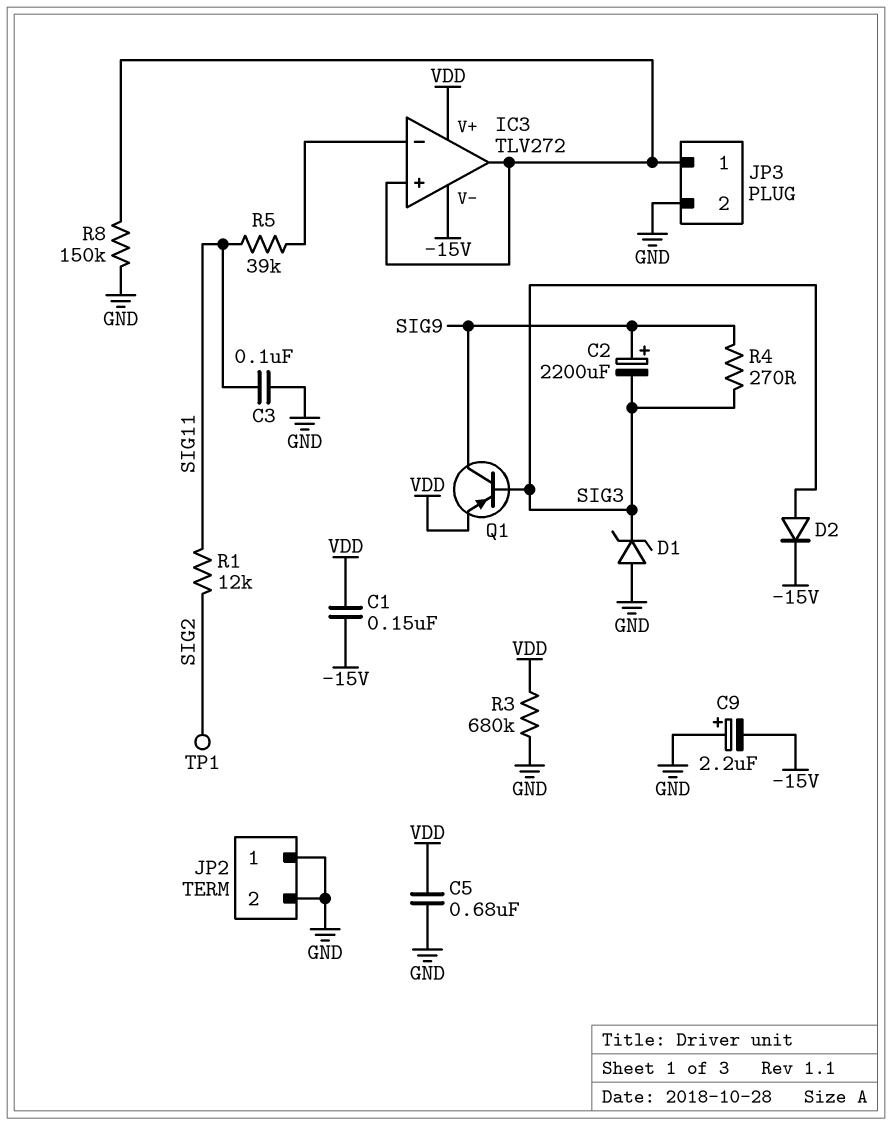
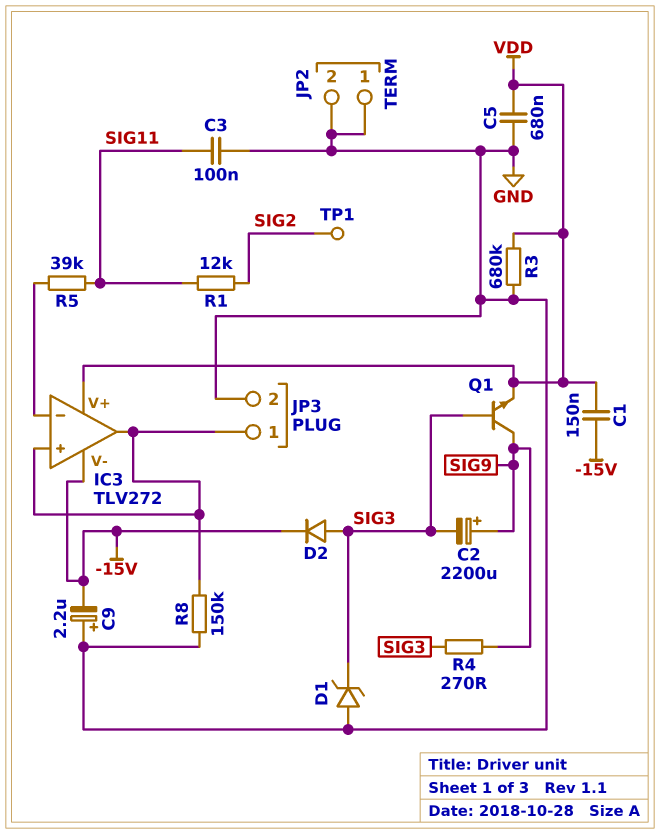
Q1: PNP (B SIG3, C SIG9, E VDD) -> NPN (B SIG3, C SIG9, E VDD)

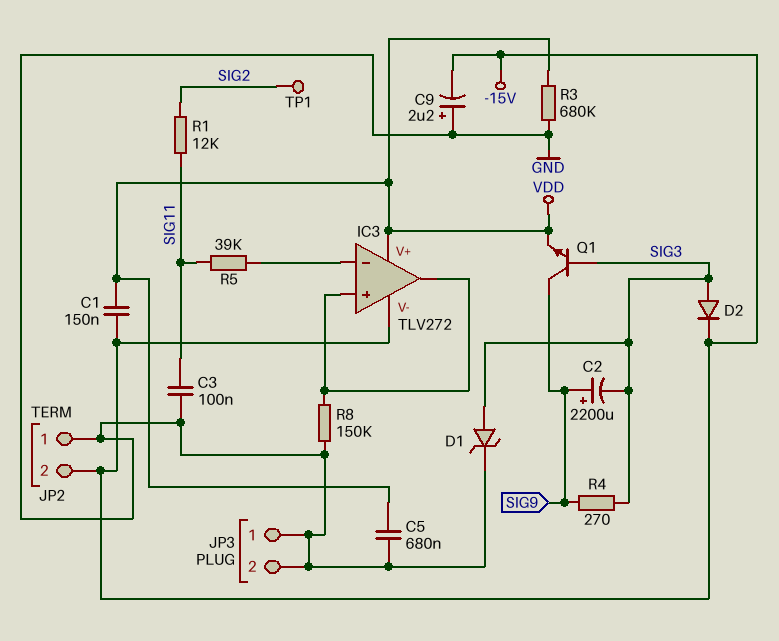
D1: zener (A GND, K SIG3) -> zener (A SIG3, K GND)
JP2 pin 2: GND -> -15V
JP3 pin 1: IC3/in+ -> GND

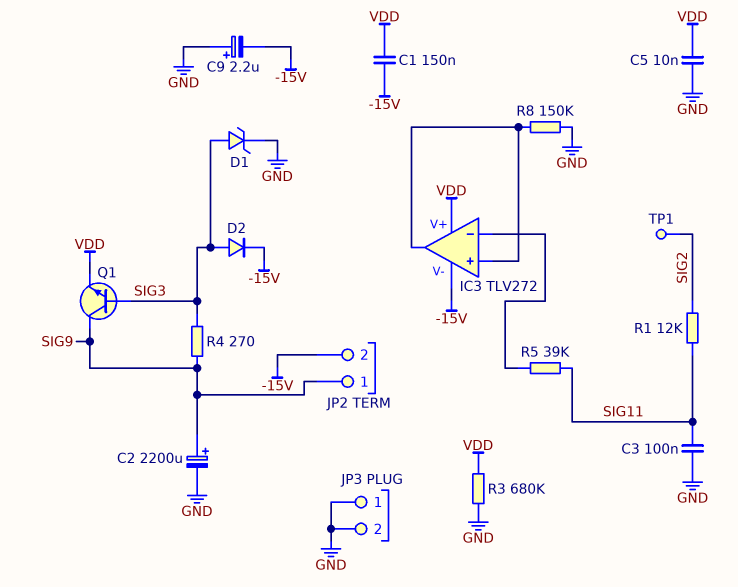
C2: 2200uF (plus SIG9, minus SIG3) -> 2200uF (plus SIG9, minus GND)
C5: 680nF (GND, VDD) -> 10nF (GND, VDD)
JP2 pin 1: GND -> SIG9

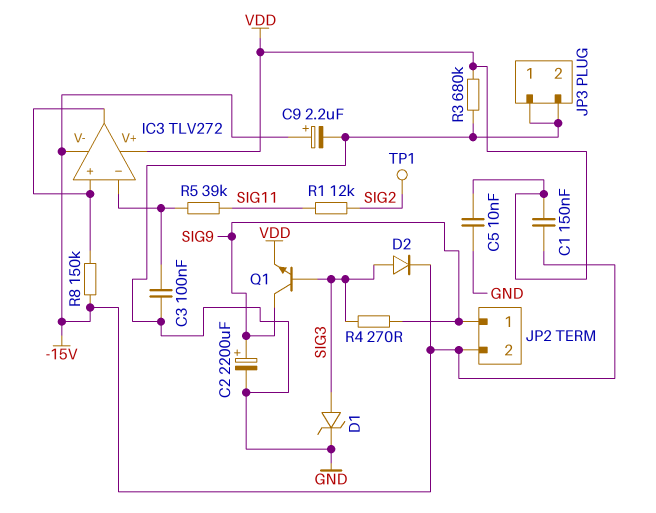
C3: 100nF (GND, SIG11) -> 100nF (GND, IC3/in-)
C9: 2.2uF (plus GND, minus -15V) -> 2.2uF (plus -15V, minus GND)
R8: 150k (GND, IC3/in+) -> 150k (-15V, IC3/in+)

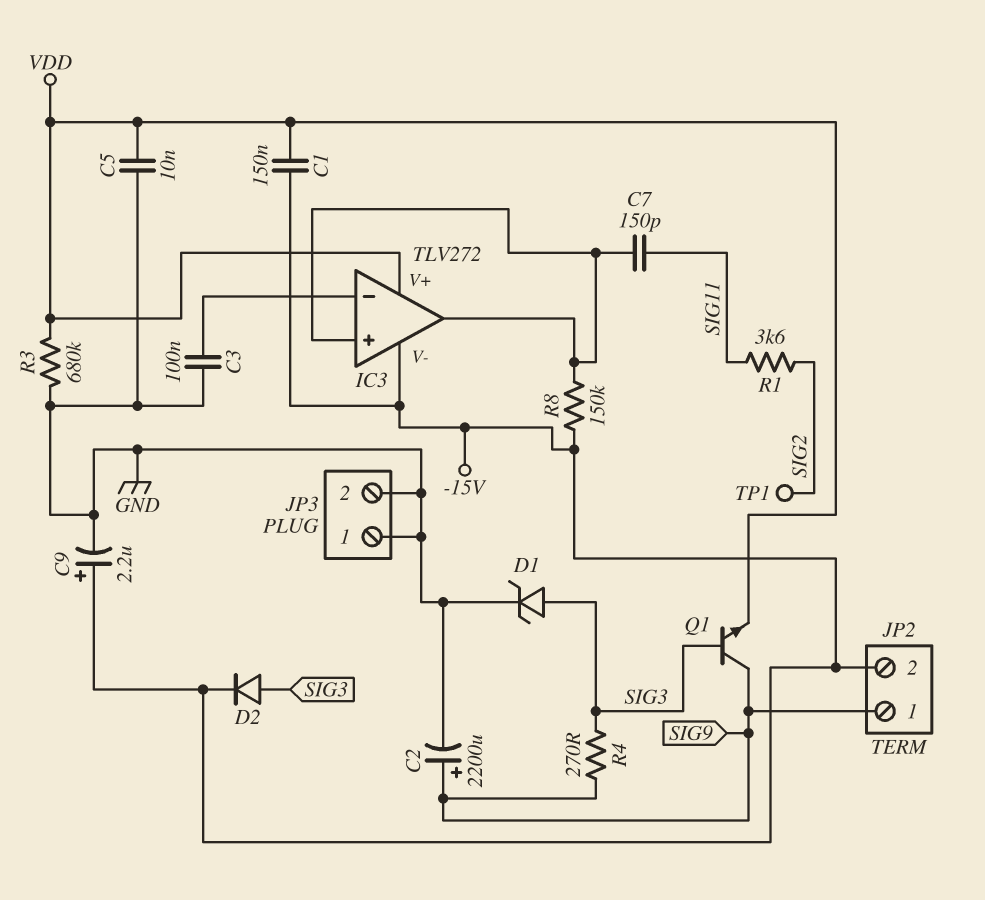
C7: none -> 150pF (IC3/in+, SIG11)
R1: 12k (SIG2, SIG11) -> 3.6k (SIG2, SIG11)
R5: 39k (IC3/in-, SIG11) -> none

